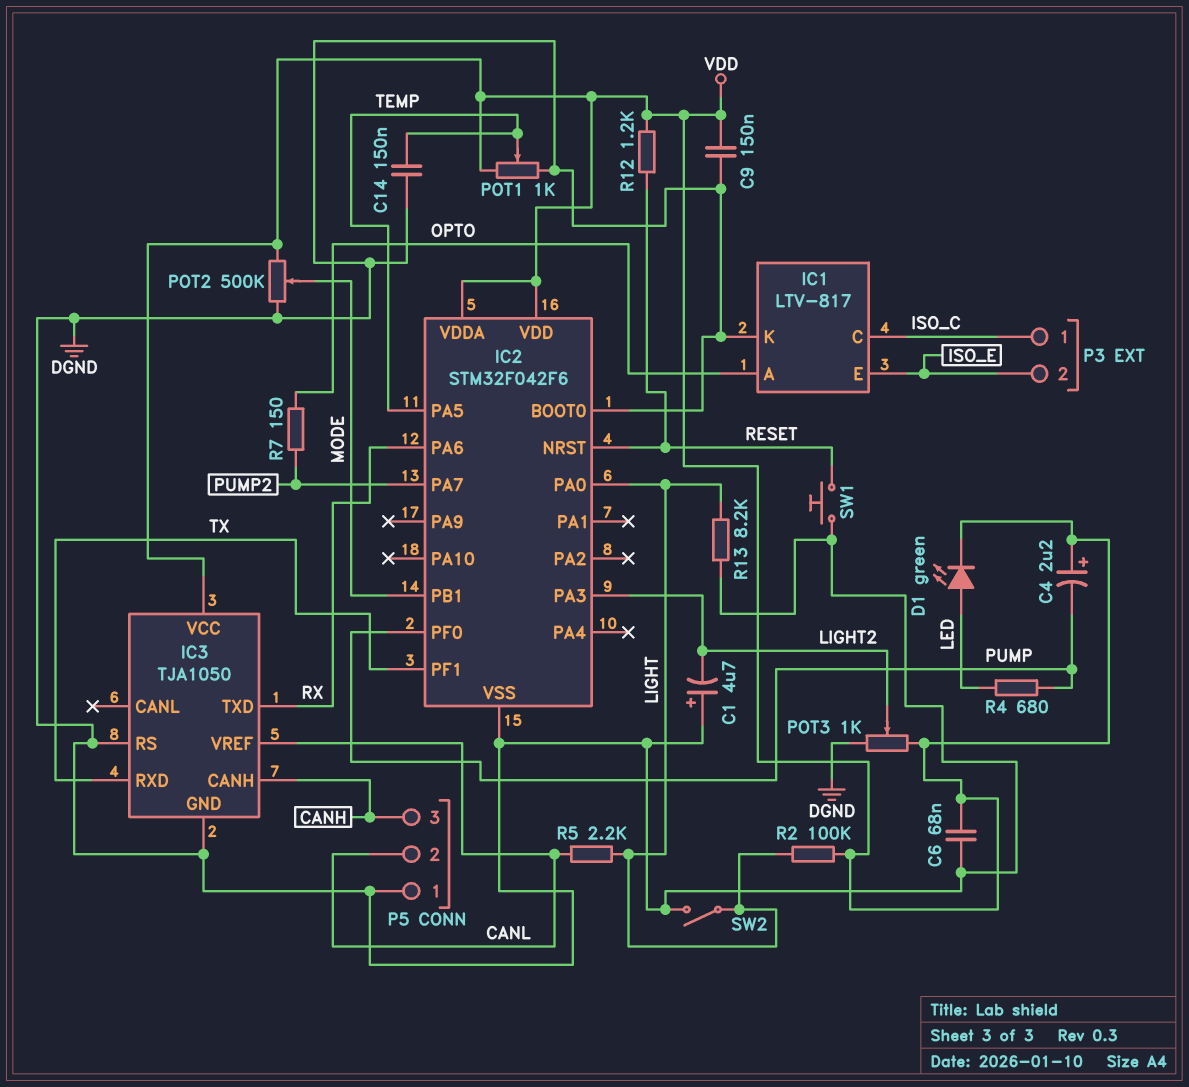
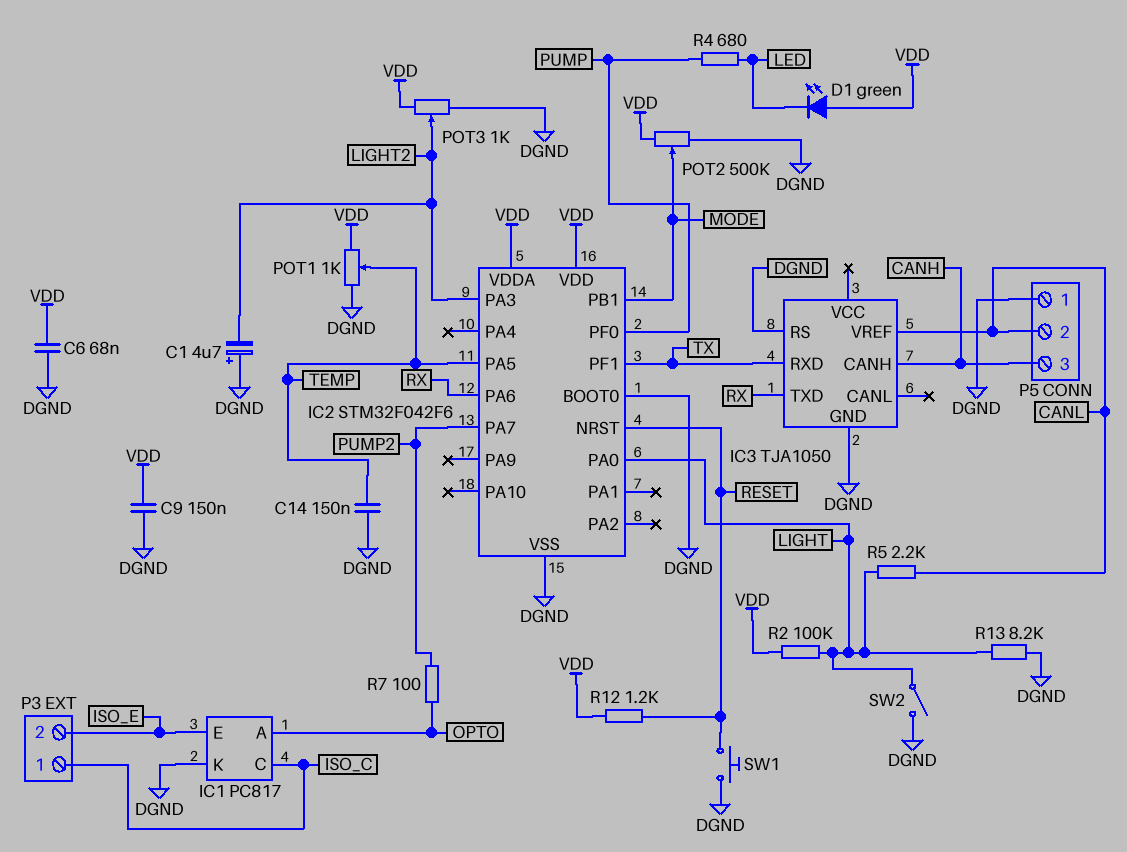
C4: 2.2uF (plus VDD, minus PUMP) -> none
D1: LED green (A LED, K VDD) -> LED green (A VDD, K LED)
IC1: LTV-817 -> PC817
IC3 pin VCC: VDD -> none
R7: 150 (OPTO, PUMP2) -> 100 (OPTO, PUMP2)

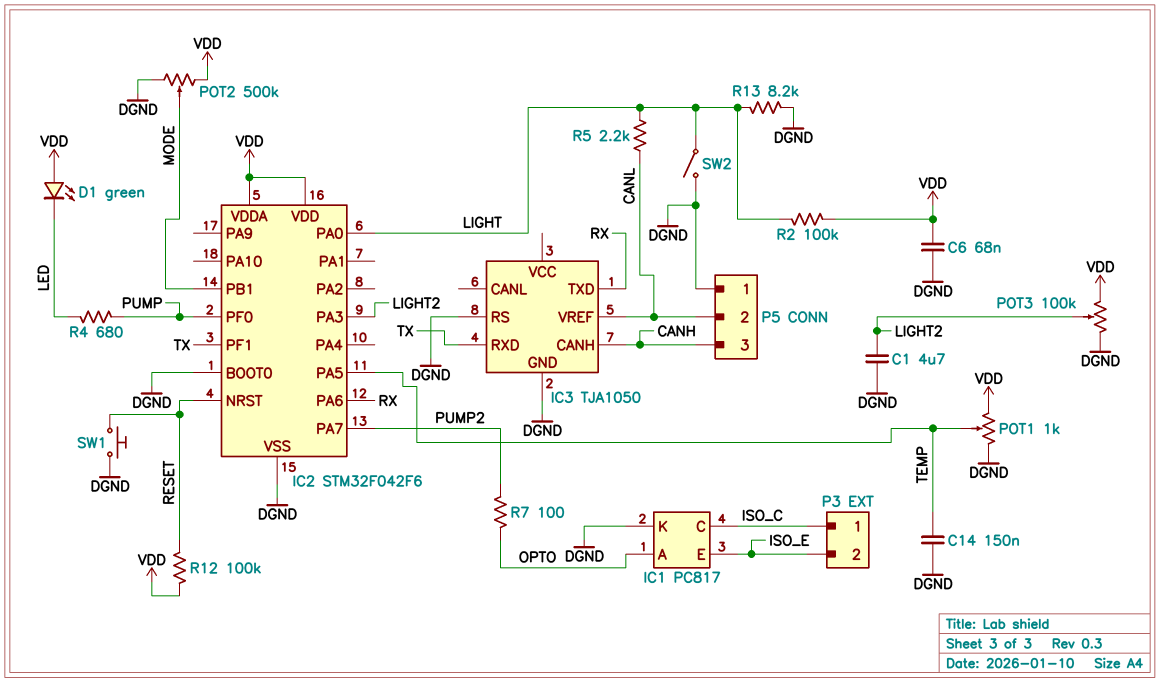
C1: 4.7uF (plus DGND, minus LIGHT2) -> 4.7uF (DGND, LIGHT2)
C9: 150nF (DGND, VDD) -> none
POT3: 1k (DGND, VDD, wiper LIGHT2) -> 100k (DGND, VDD, wiper LIGHT2)
R12: 1.2k (RESET, VDD) -> 100k (RESET, VDD)

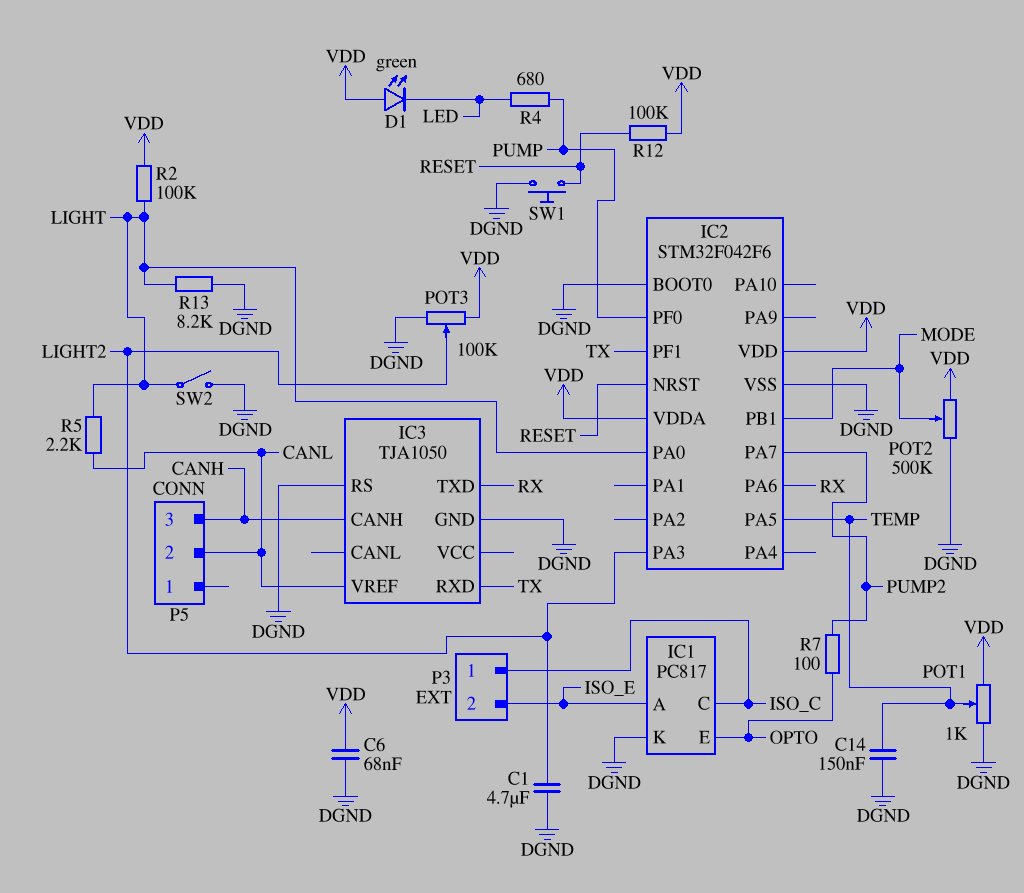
IC1 pin A: OPTO -> ISO_E
IC1 pin E: ISO_E -> OPTO
P5 pin 1: DGND -> none

